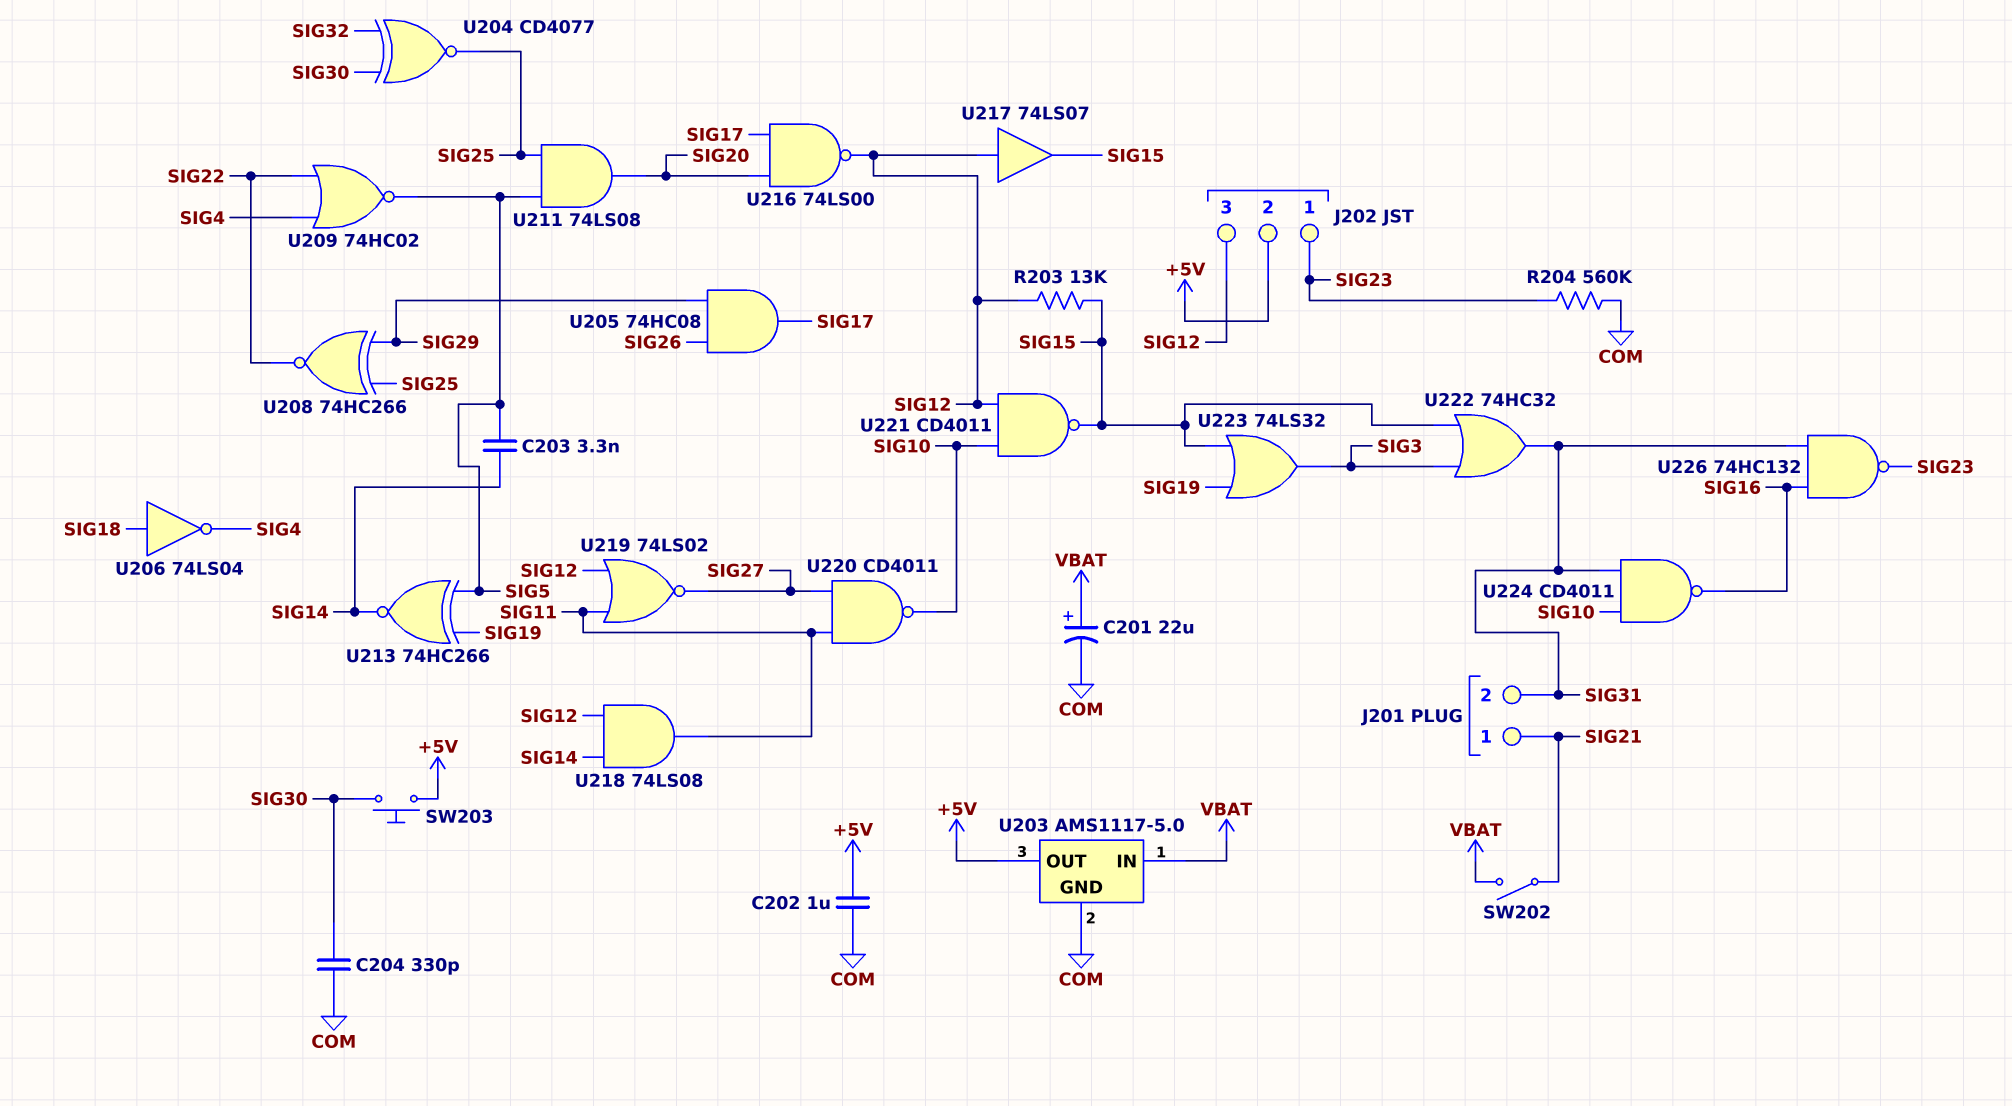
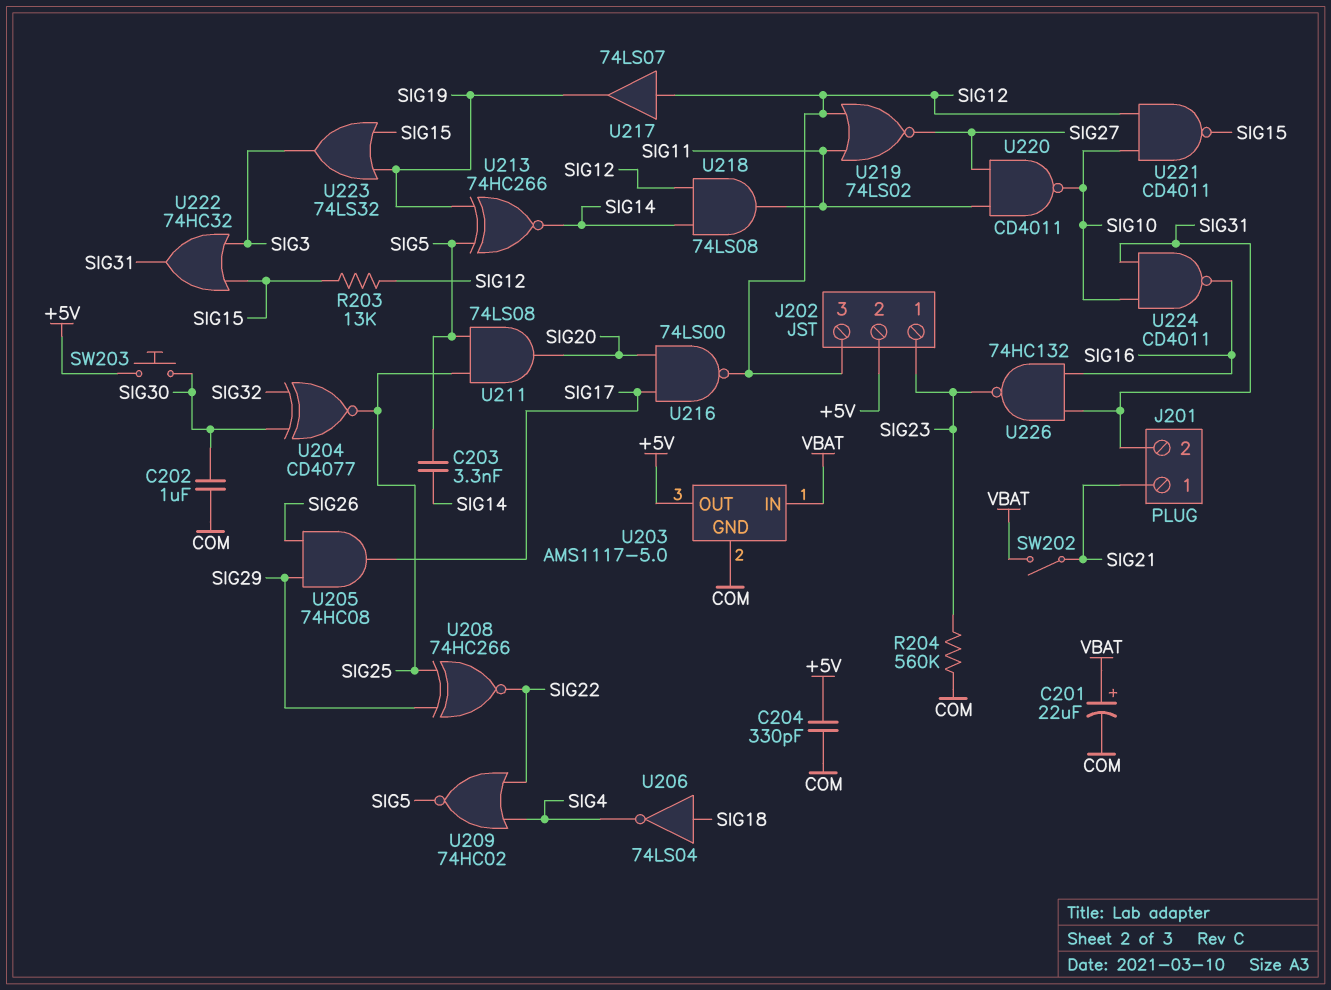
C202: 1uF (+5V, COM) -> 1uF (COM, SIG30)
C204: 330pF (COM, SIG30) -> 330pF (+5V, COM)
U217: buffer 74LS07 (in SIG12, out SIG15) -> buffer 74LS07 (in SIG12, out SIG19)

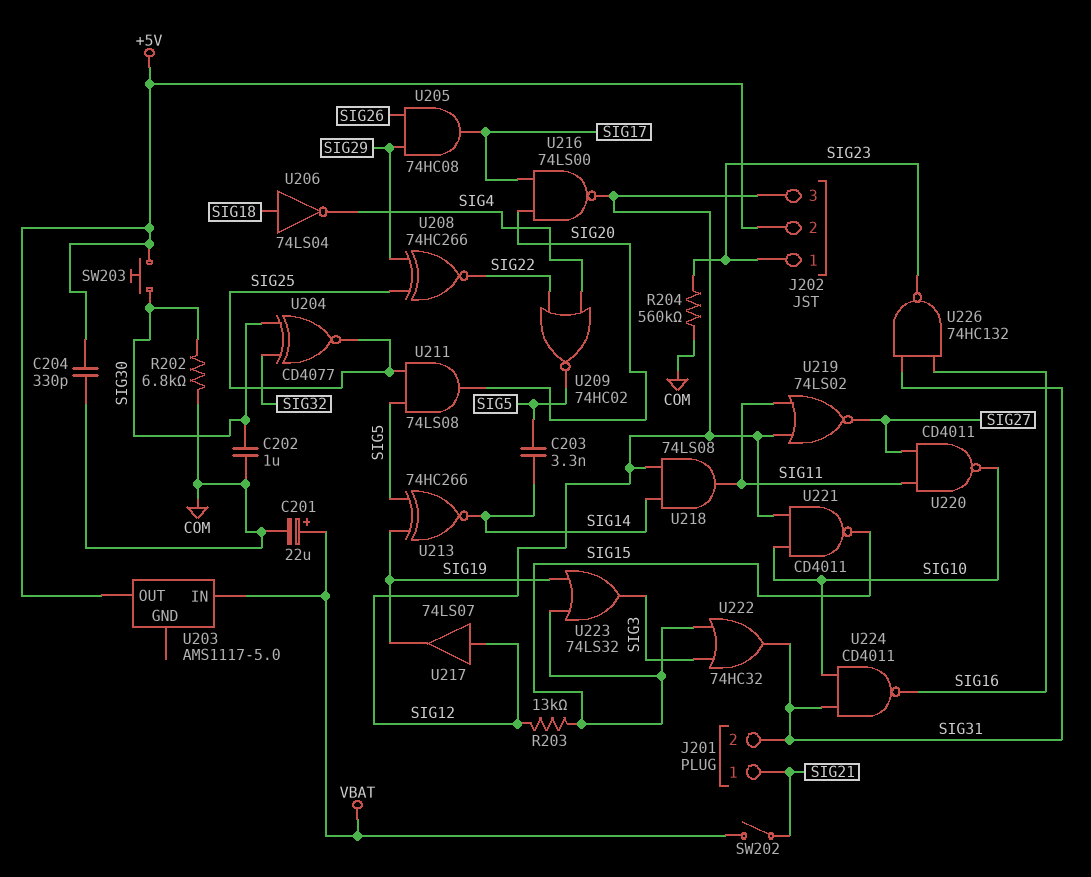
R202: none -> 6.8k (COM, SIG30)
U203 pin GND: COM -> none

